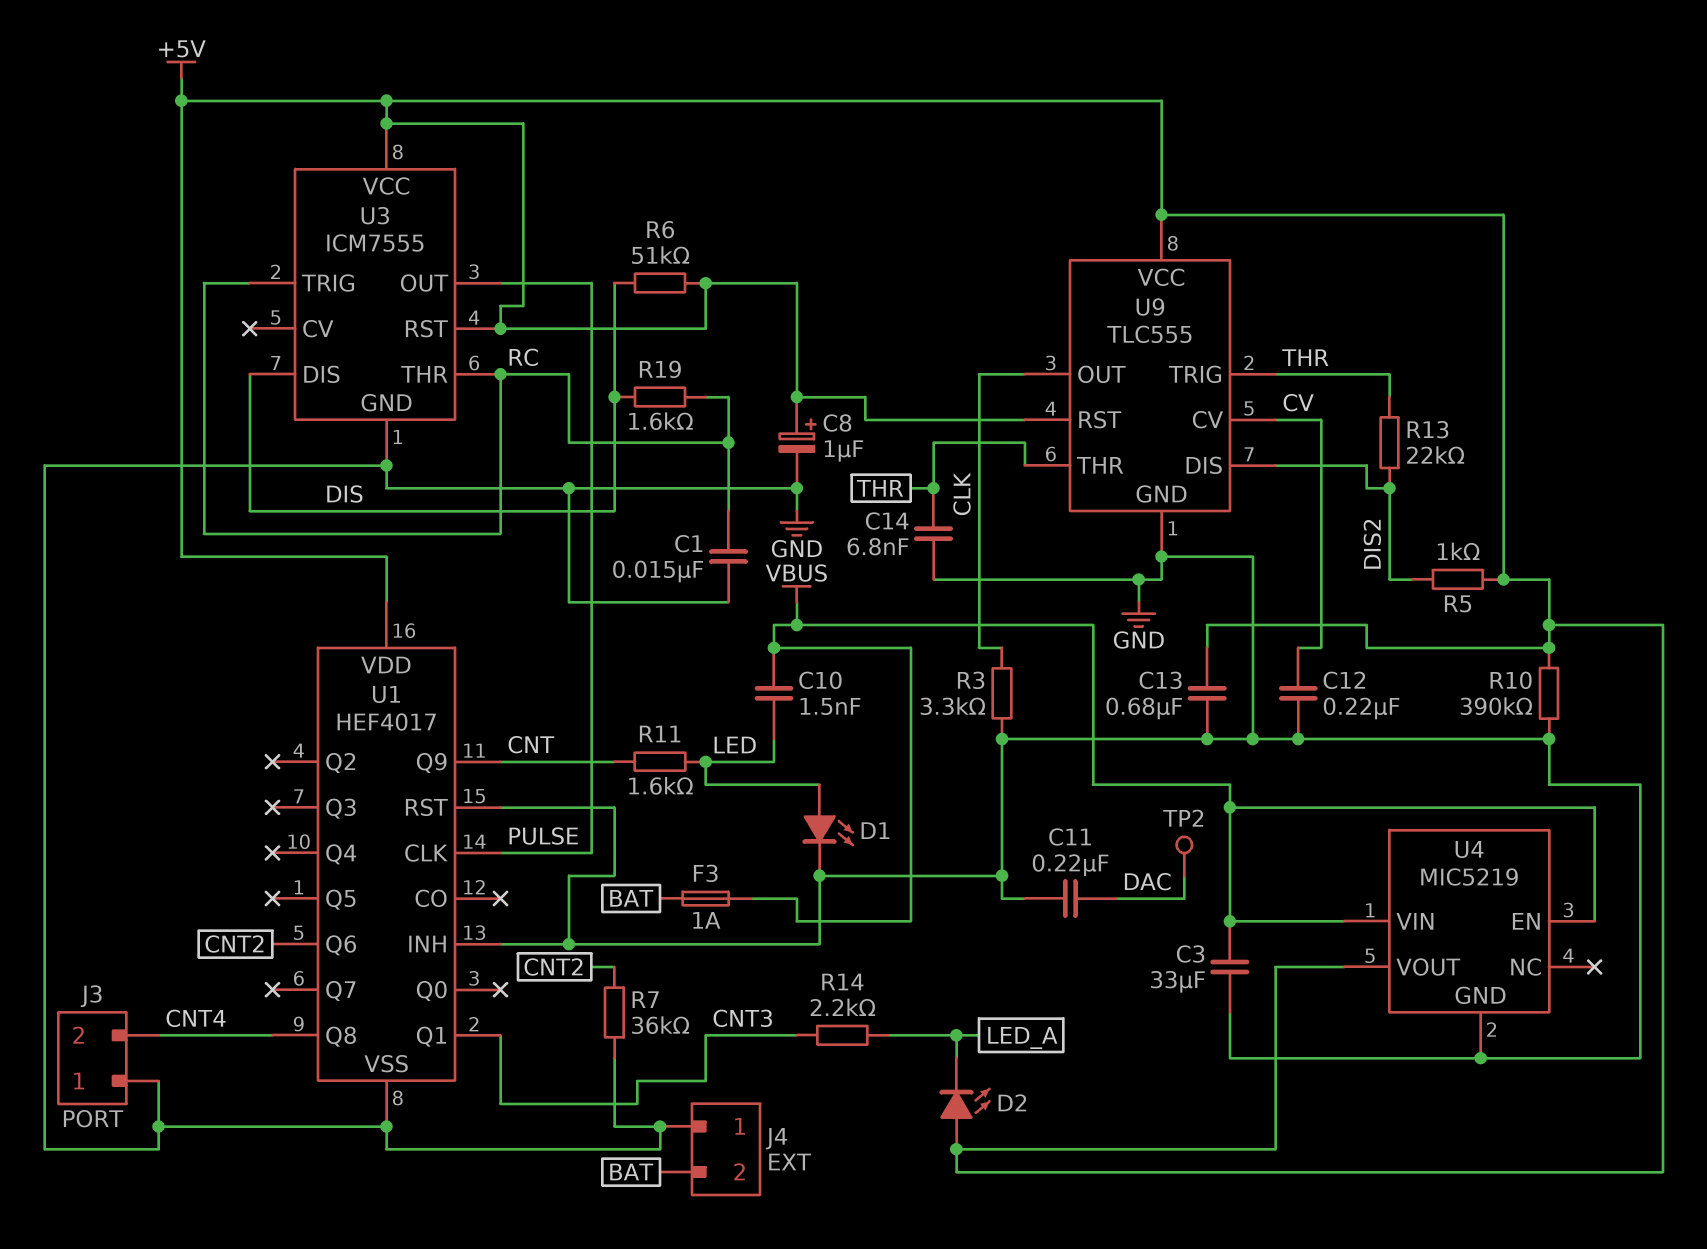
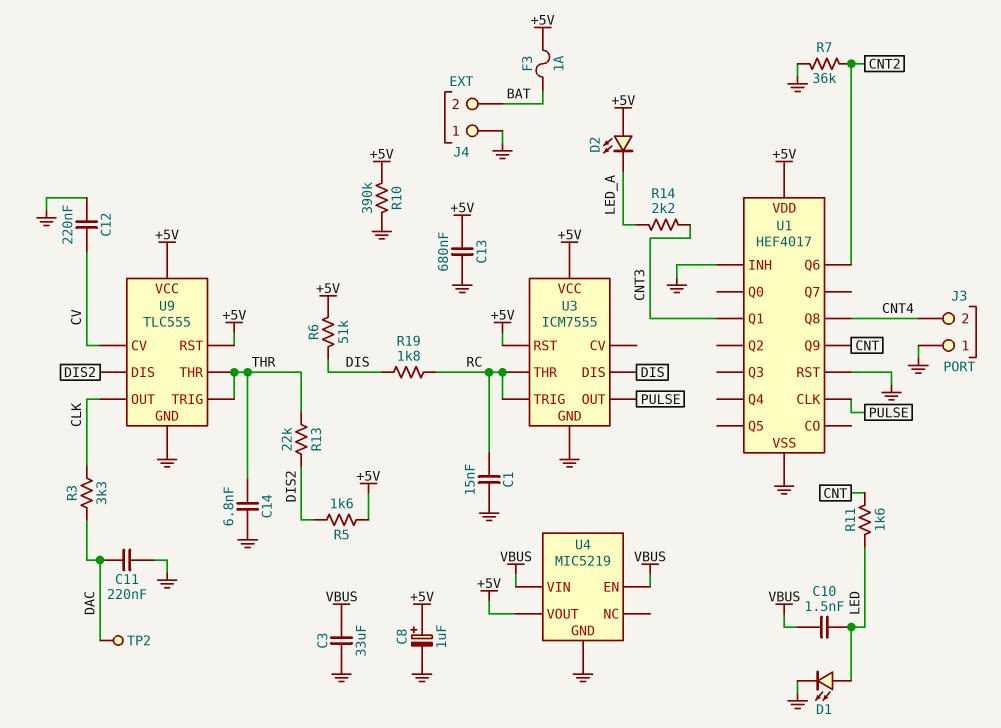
F3: 1A (BAT, VBUS) -> 1A (+5V, BAT)
R3: 3.3k (CLK, GND) -> 3.3k (CLK, DAC)
R5: 1k (+5V, DIS2) -> 1.6k (+5V, DIS2)
R19: 1.6k (DIS, RC) -> 1.8k (DIS, RC)

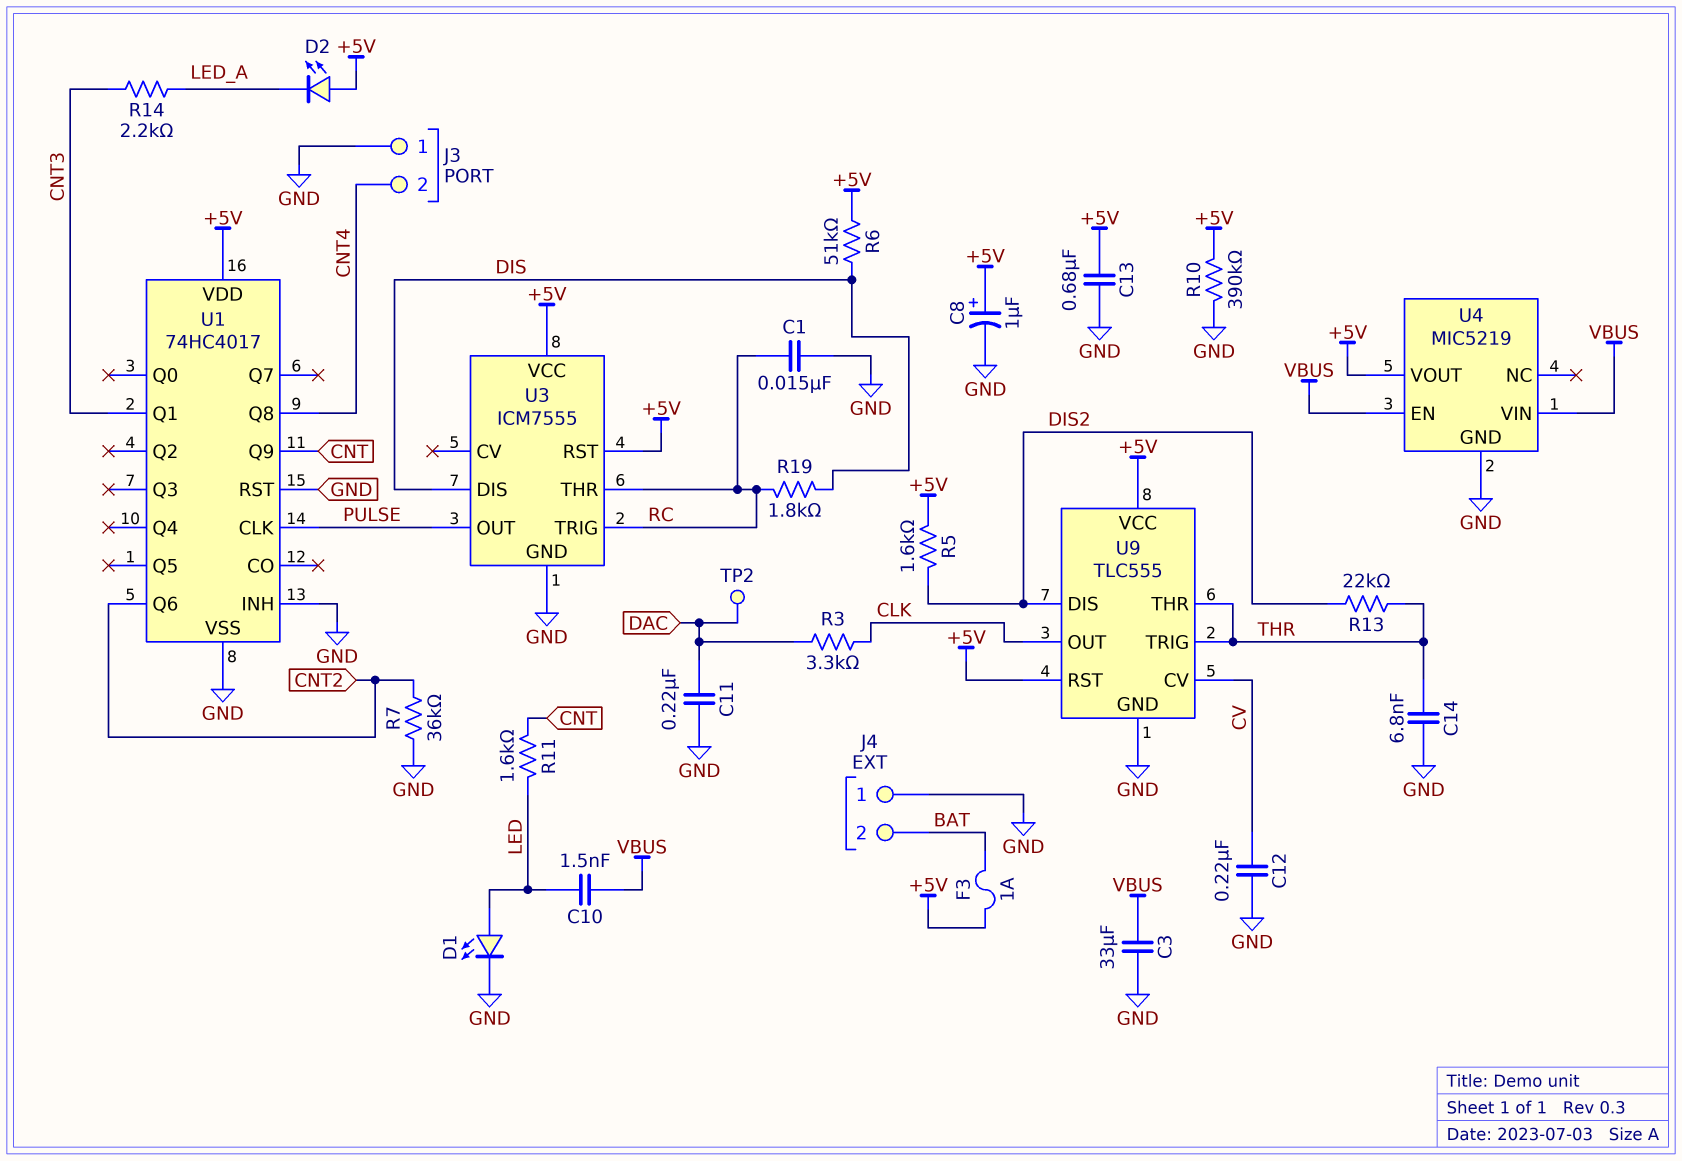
U1: HEF4017 -> 74HC4017

